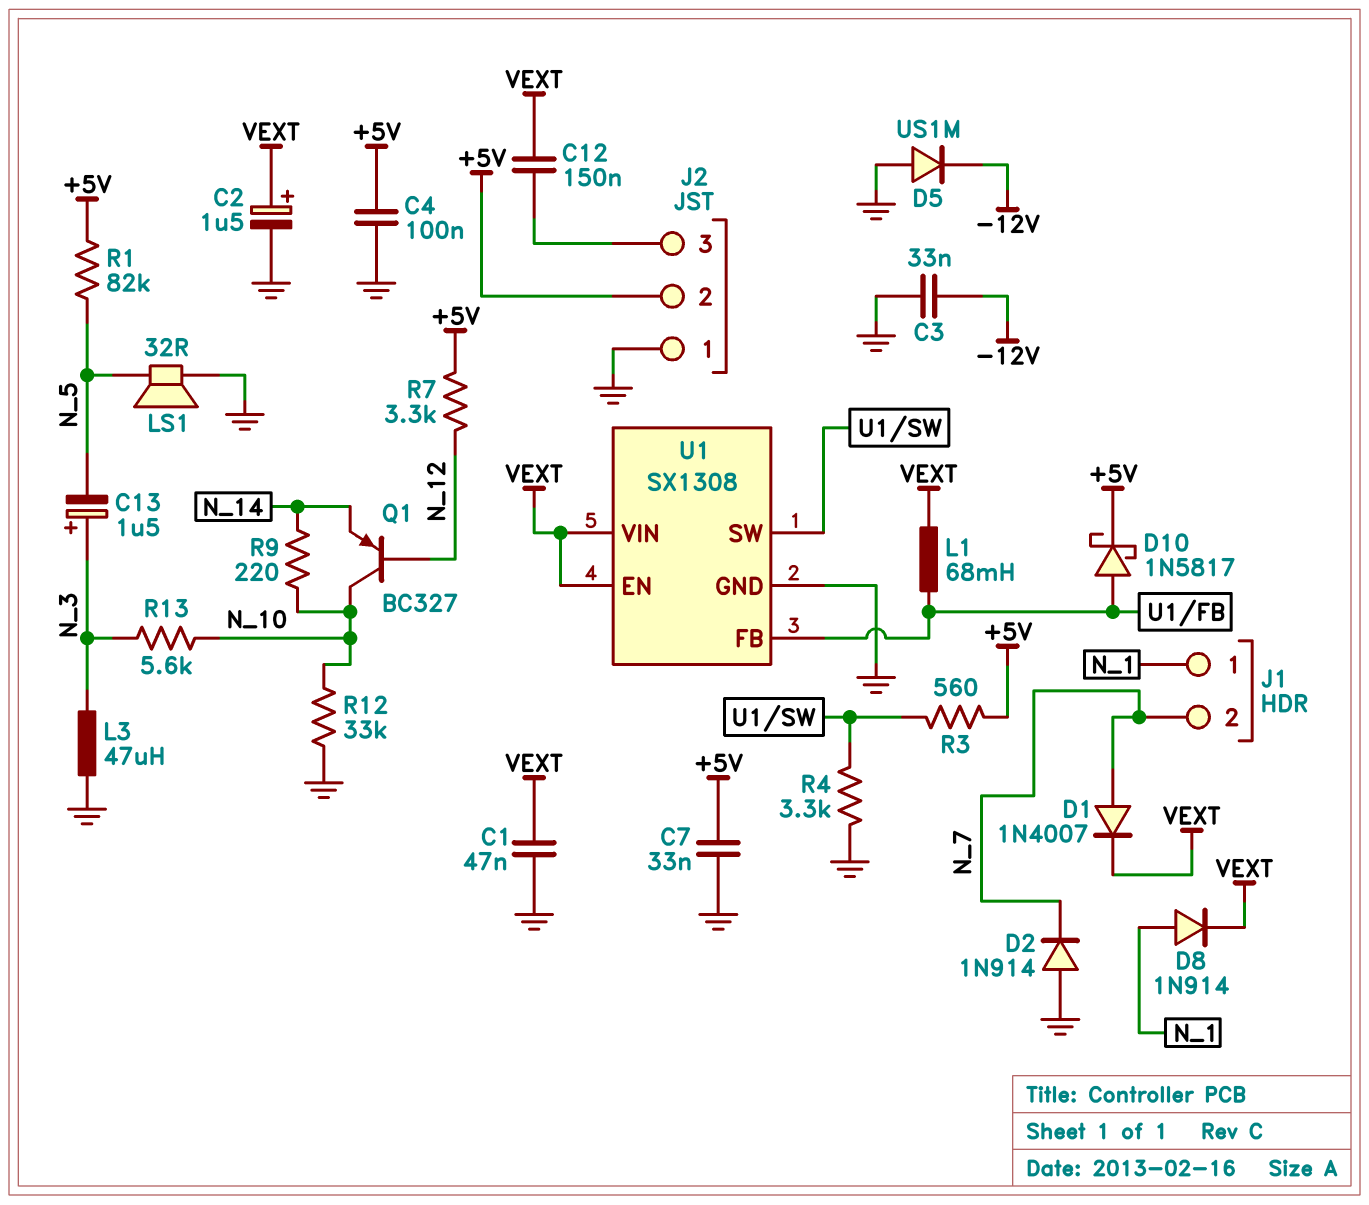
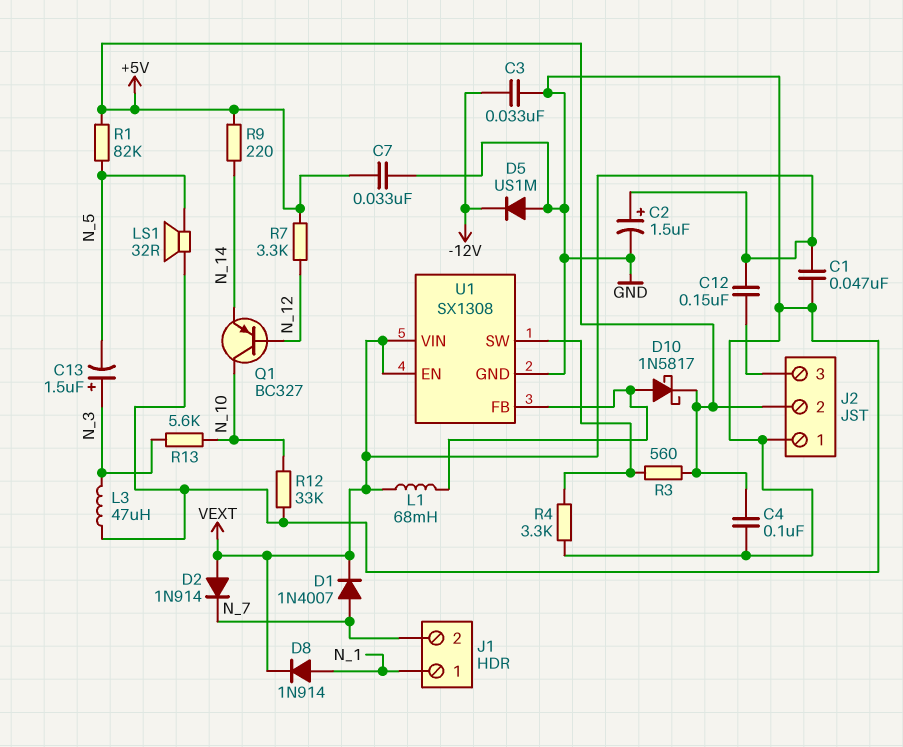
D2: diode 1N914 (A GND, K N_7) -> diode 1N914 (A VEXT, K N_7)
R9: 220 (N_10, N_14) -> 220 (+5V, N_14)

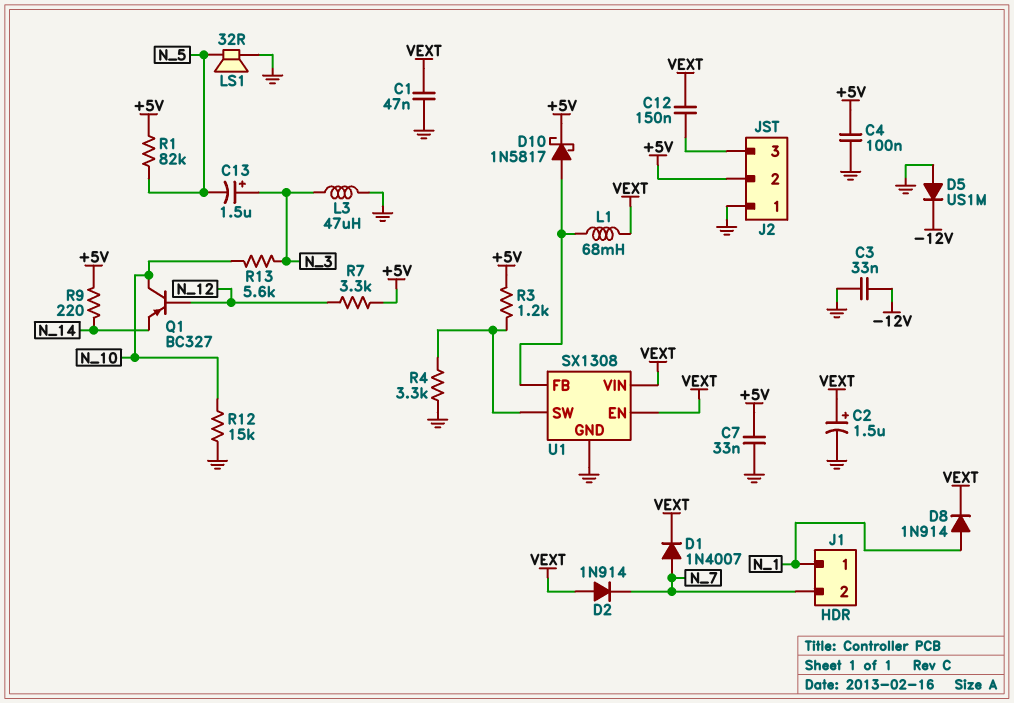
R3: 560 (+5V, U1/SW) -> 1.2k (+5V, U1/SW)
R12: 33k (GND, N_10) -> 15k (GND, N_10)

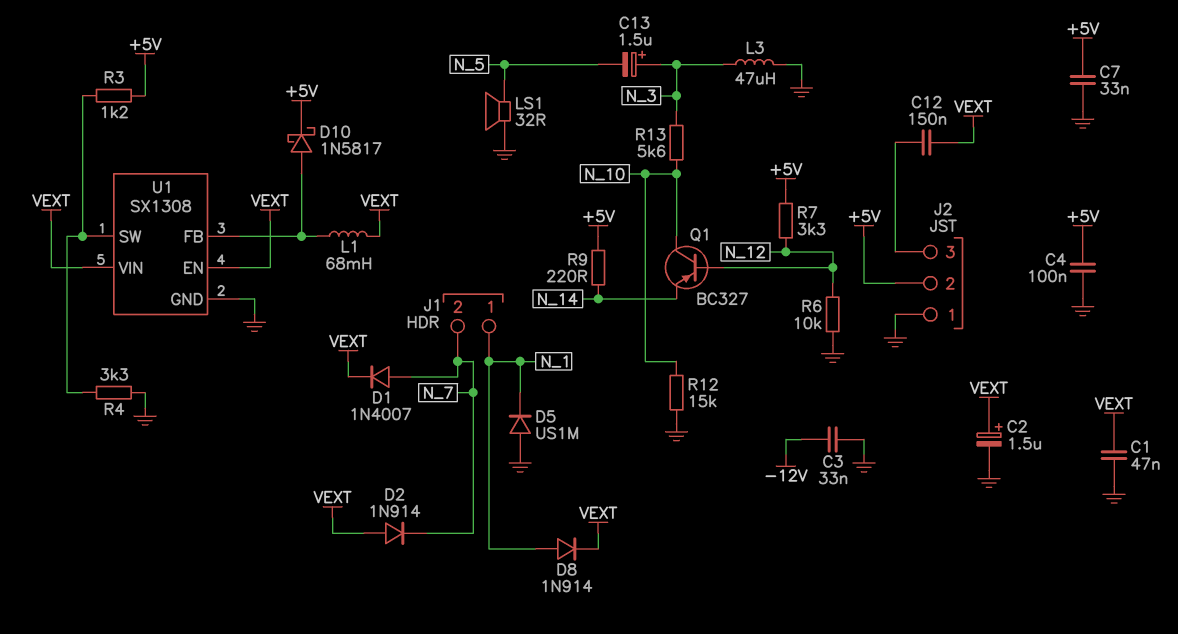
D5: diode US1M (A GND, K -12V) -> diode US1M (A GND, K N_1)
R1: 82k (+5V, N_5) -> none
R6: none -> 10k (GND, N_12)

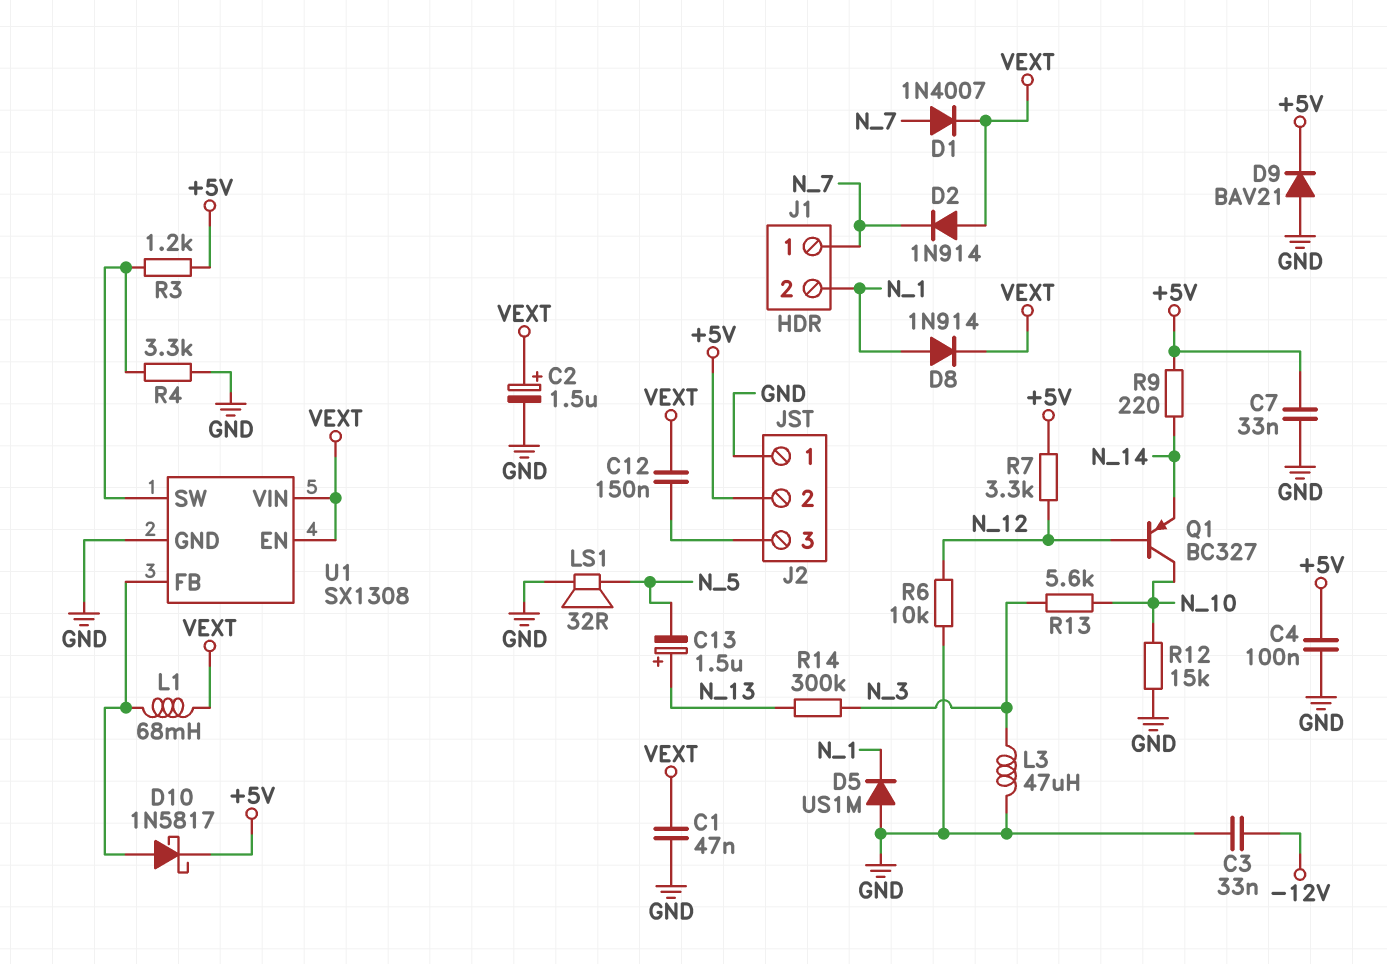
C13: 1.5uF (plus N_3, minus N_5) -> 1.5uF (plus N_13, minus N_5)
D9: none -> diode BAV21 (A GND, K +5V)
J1 pin 1: N_1 -> N_7
J1 pin 2: N_7 -> N_1
R14: none -> 300k (N_3, N_13)

